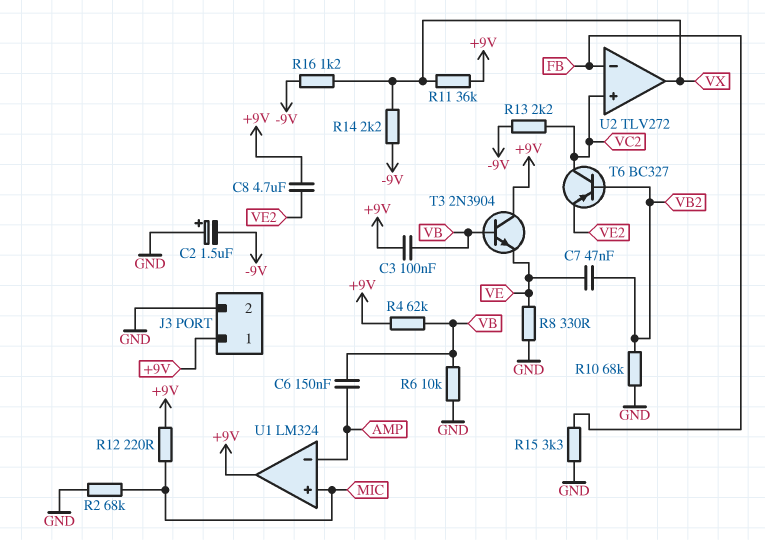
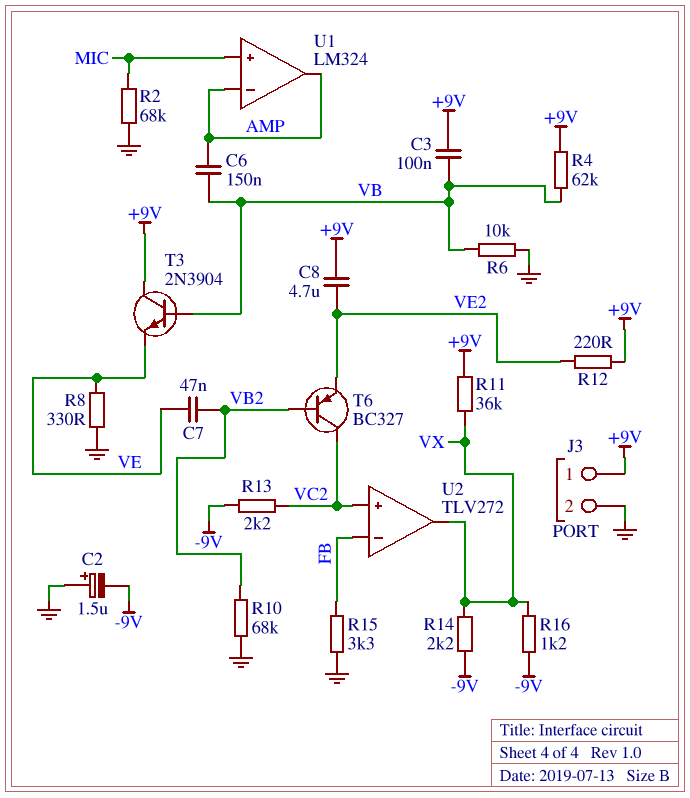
R12: 220 (+9V, MIC) -> 220 (+9V, VE2)
U1 pin out: +9V -> AMP

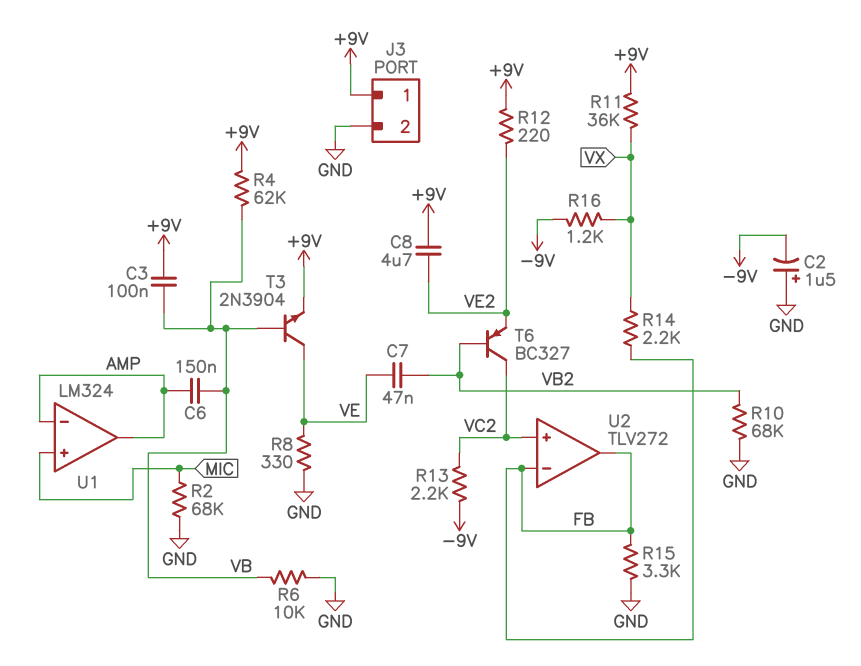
R14: 2.2k (-9V, VX) -> 2.2k (FB, VX)
T3: NPN 2N3904 (B VB, C +9V, E VE) -> NPN 2N3904 (B VB, C VE, E +9V)
U2 pin out: VX -> FB

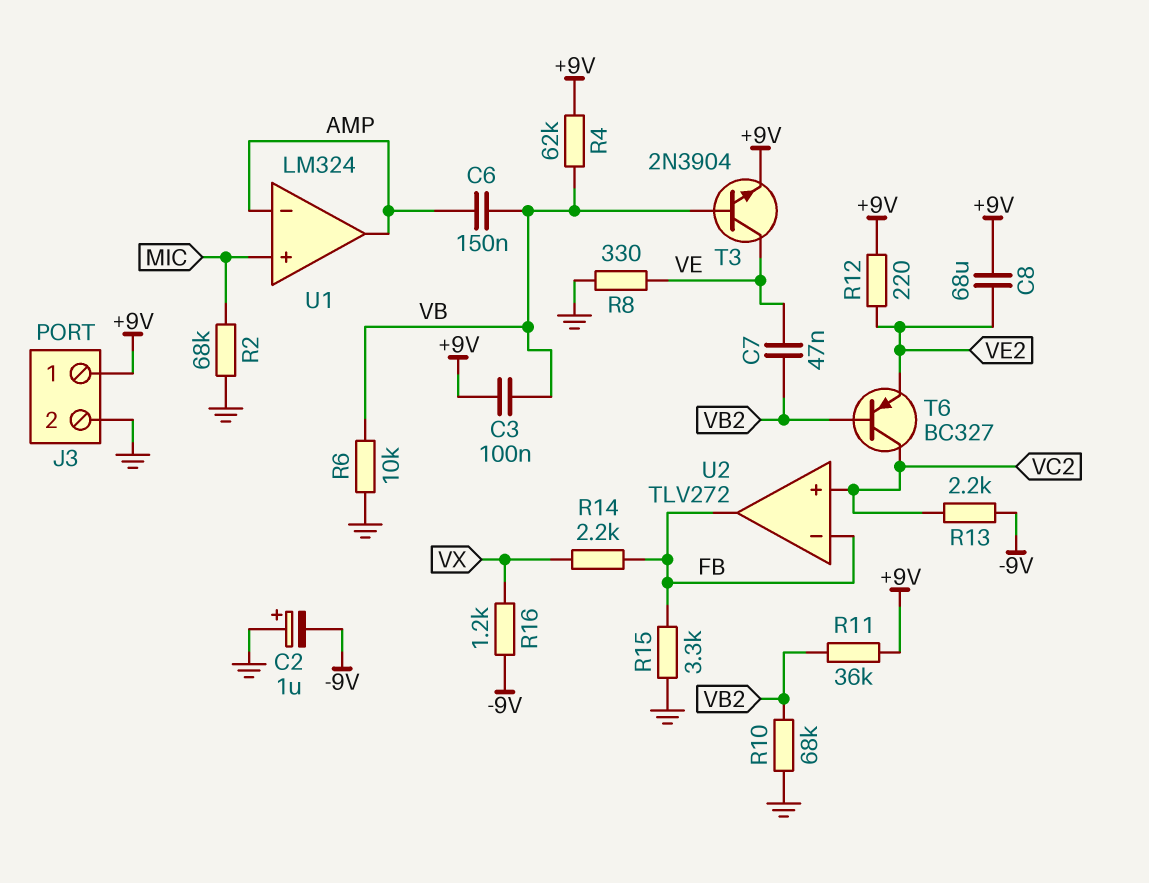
C2: 1.5uF (plus GND, minus -9V) -> 1uF (plus GND, minus -9V)
C8: 4.7uF (+9V, VE2) -> 68uF (+9V, VE2)
R11: 36k (+9V, VX) -> 36k (+9V, VB2)

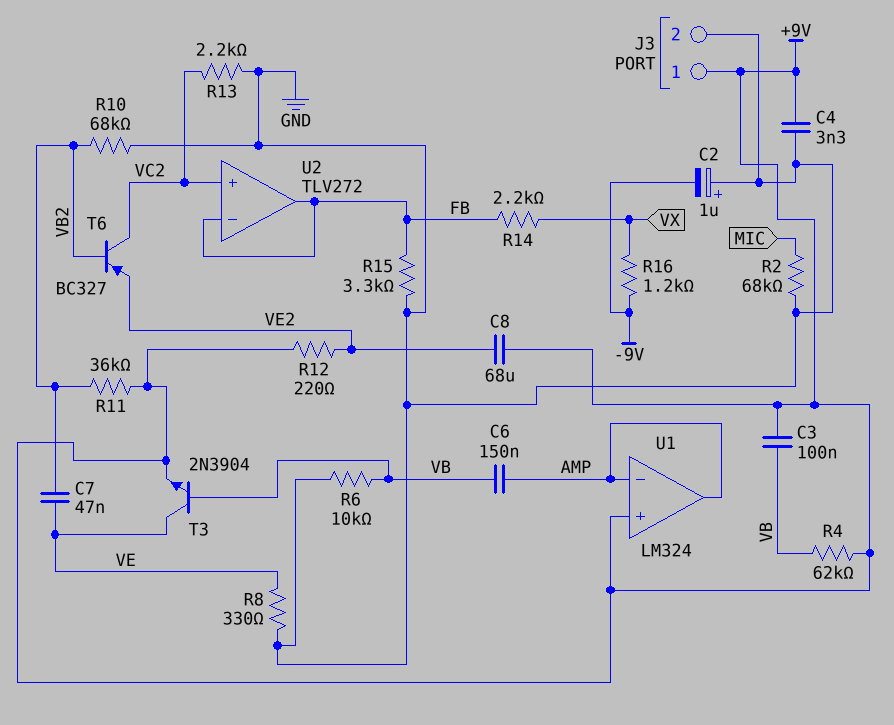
C4: none -> 3.3nF (+9V, GND)
R13: 2.2k (-9V, VC2) -> 2.2k (GND, VC2)
U1 pin in+: MIC -> +9V

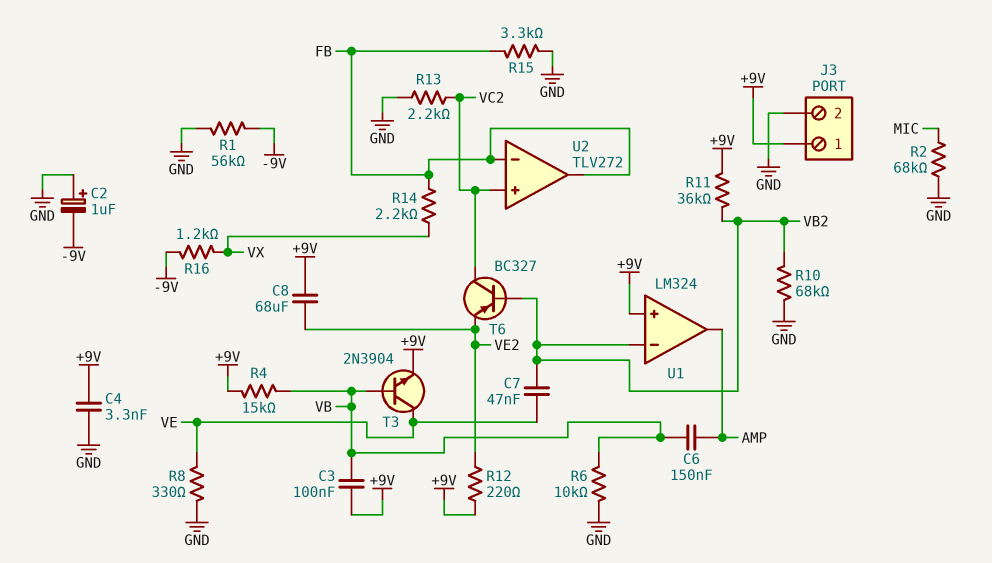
R1: none -> 56k (-9V, GND)
R4: 62k (+9V, VB) -> 15k (+9V, VB)
U1 pin in-: AMP -> VB2

